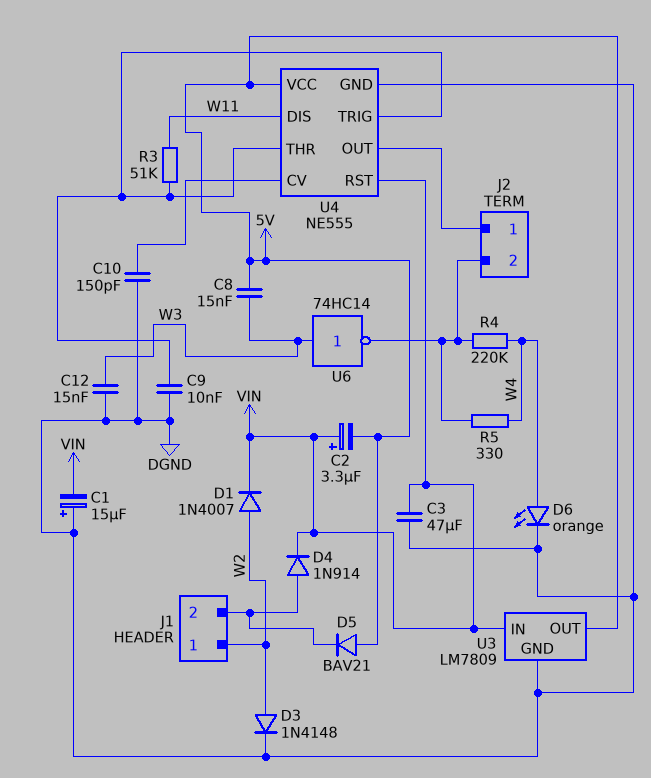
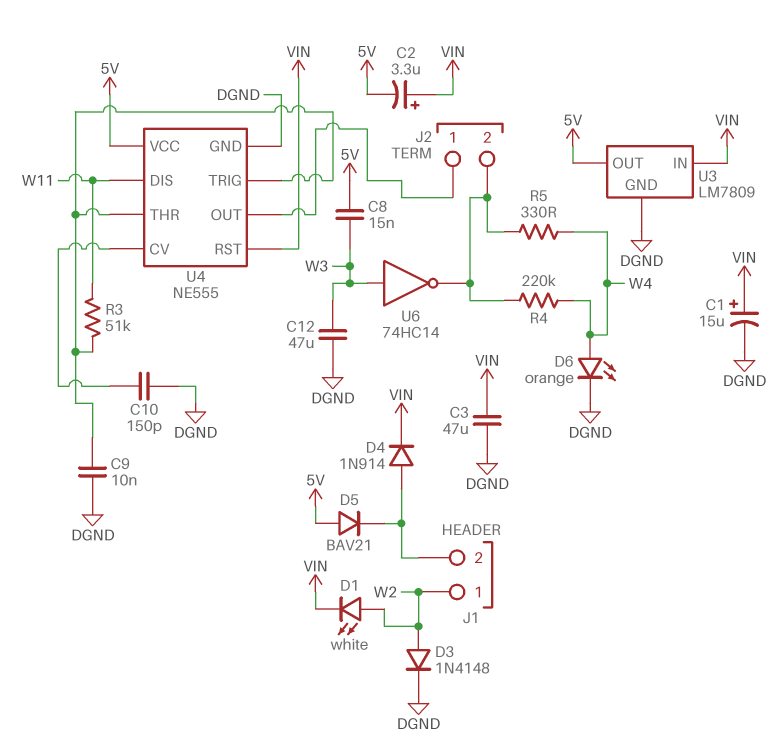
C1: 15uF (plus DGND, minus VIN) -> 15uF (plus VIN, minus DGND)
C12: 15nF (DGND, W3) -> 47uF (DGND, W3)
D1: diode 1N4007 (A W2, K VIN) -> LED white (A W2, K VIN)

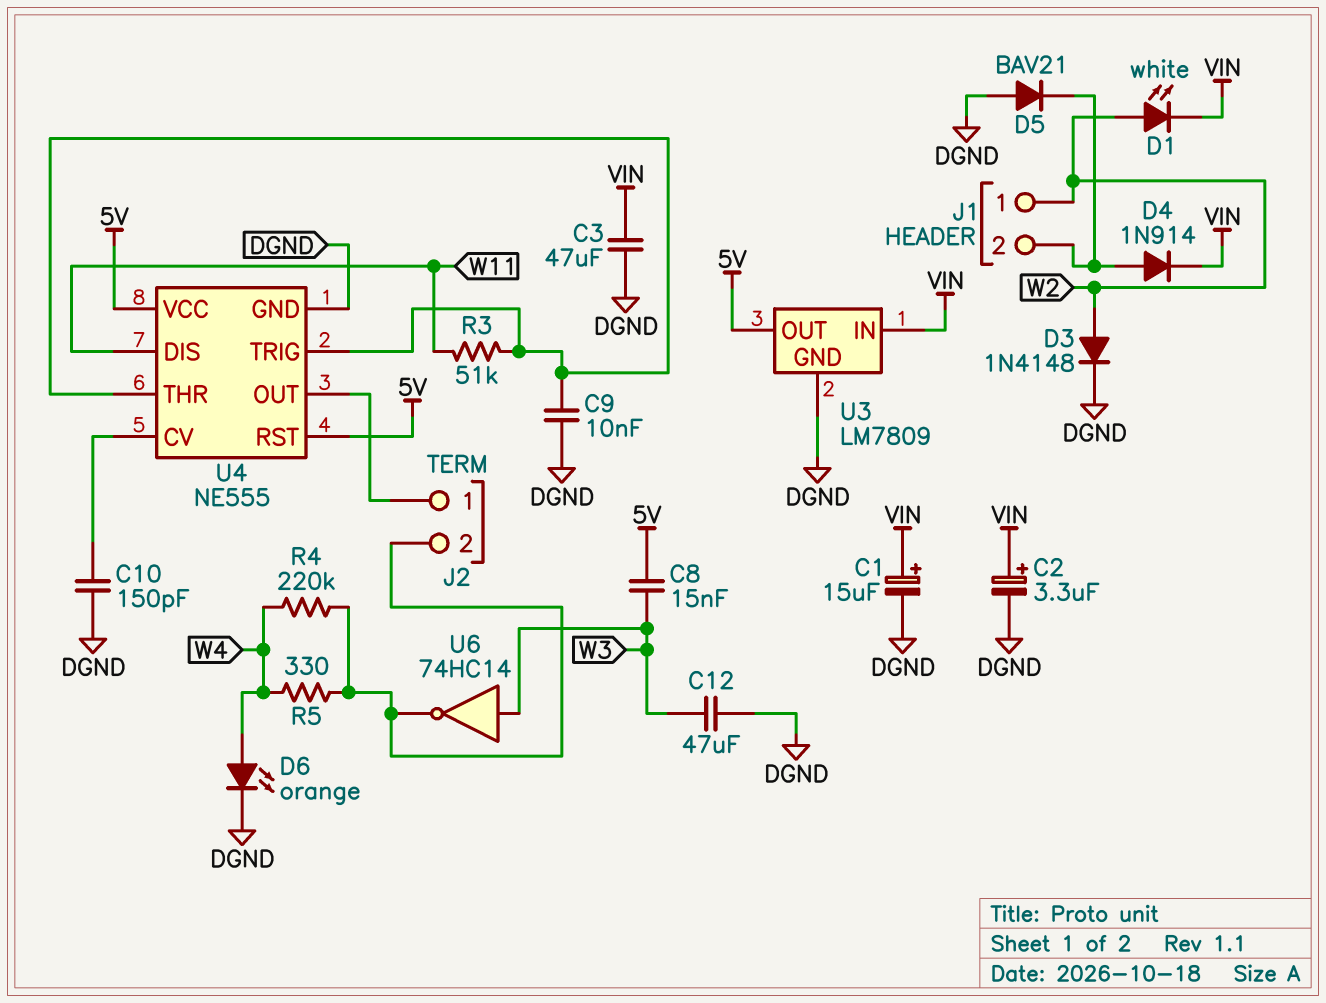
C2: 3.3uF (plus VIN, minus 5V) -> 3.3uF (plus VIN, minus DGND)
D5: diode BAV21 (A 5V, K J1/2) -> diode BAV21 (A DGND, K J1/2)
U4 pin RST: VIN -> 5V

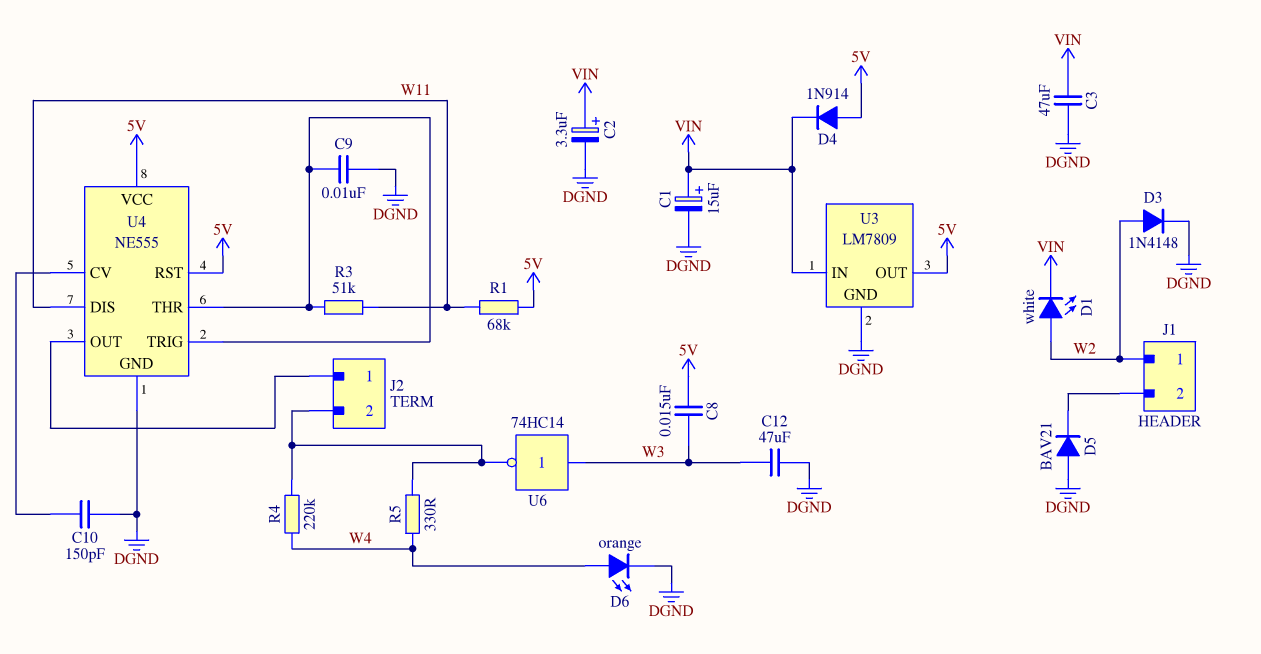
D4: diode 1N914 (A J1/2, K VIN) -> diode 1N914 (A 5V, K VIN)
R1: none -> 68k (5V, W11)

